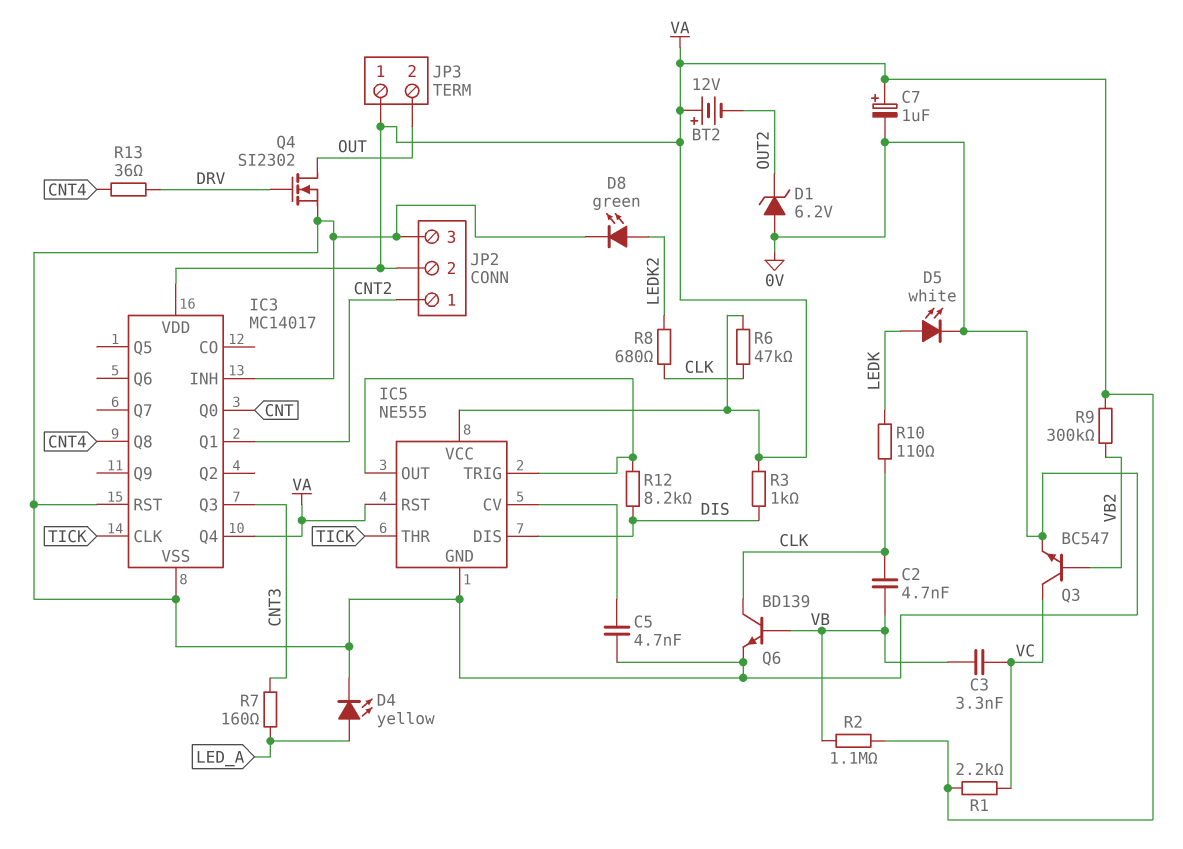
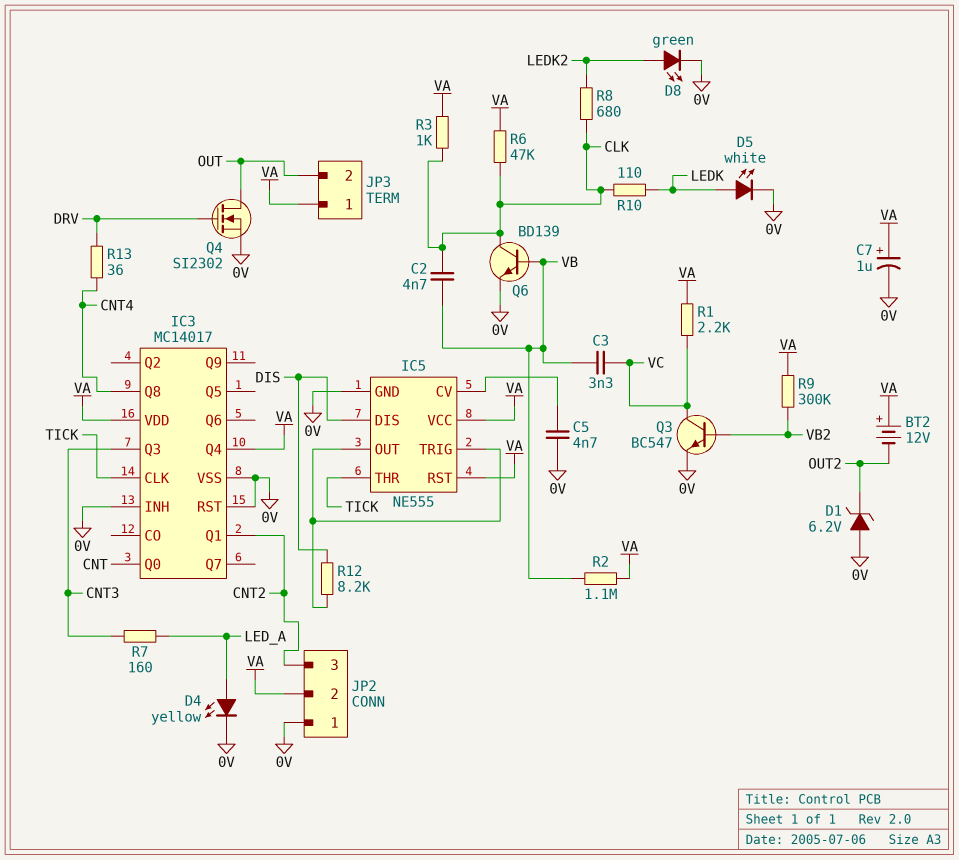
JP2 pin 1: CNT2 -> 0V
JP2 pin 3: 0V -> CNT2
R3: 1k (DIS, VA) -> 1k (CLK, VA)

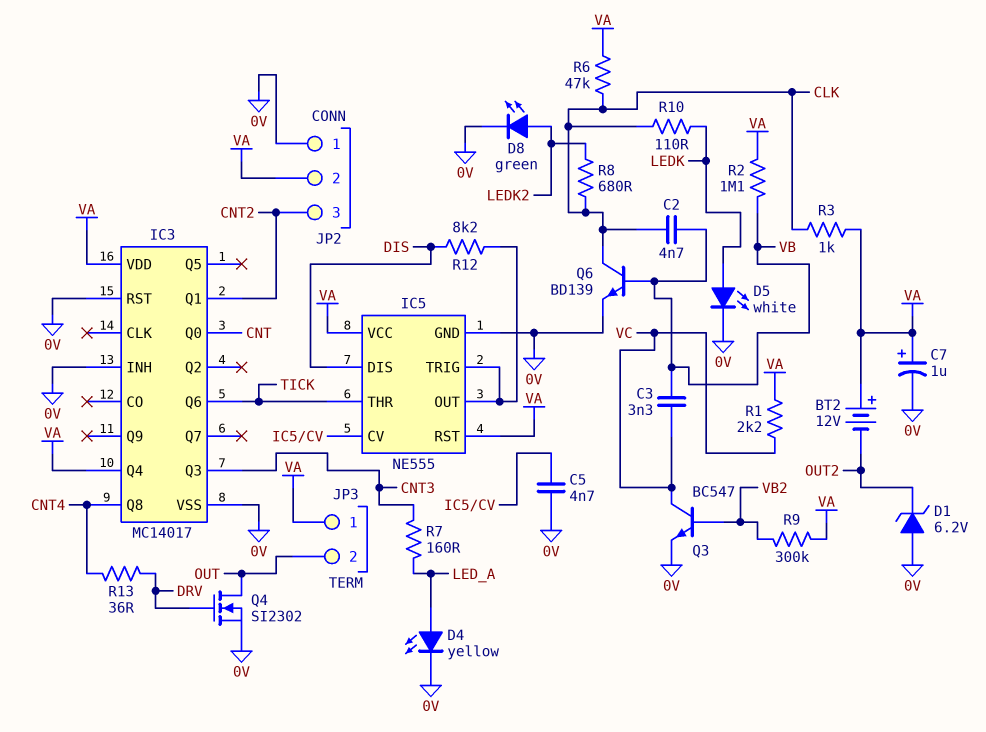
IC3 pin CLK: TICK -> none
IC3 pin Q6: none -> TICK

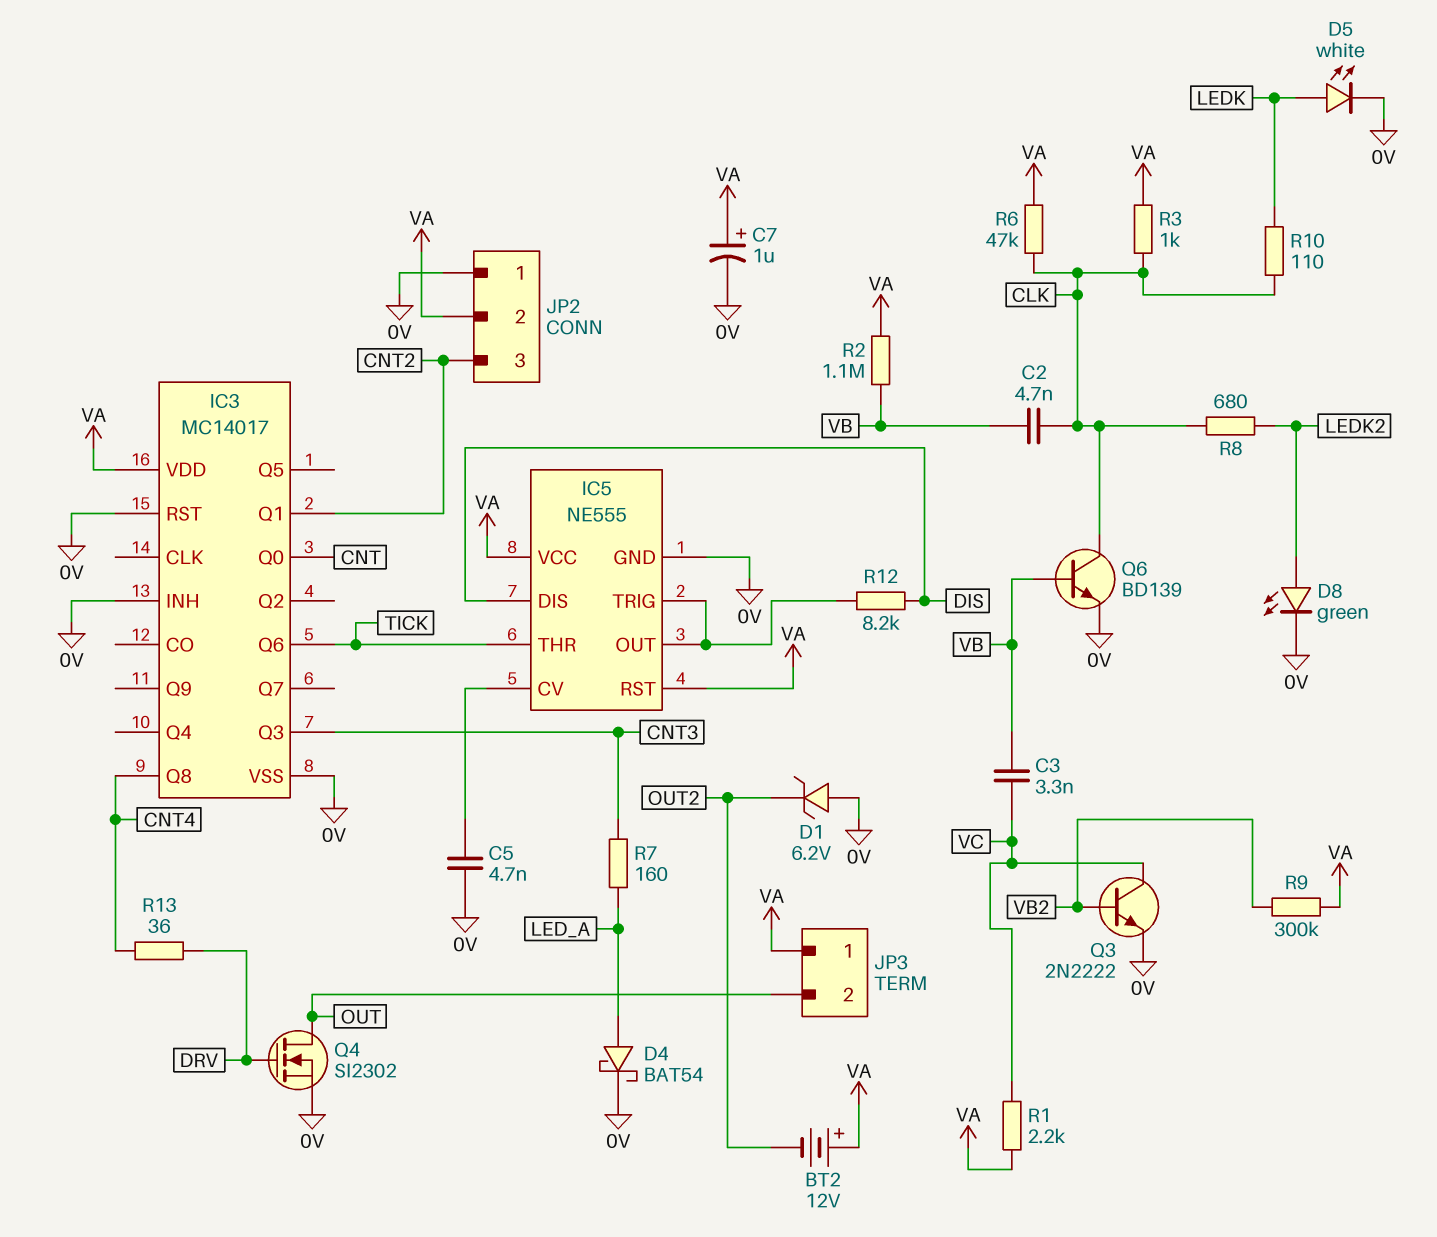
D4: LED yellow (A LED_A, K 0V) -> schottky BAT54 (A LED_A, K 0V)
IC3 pin Q4: VA -> none
Q3: NPN BC547 (B VB2, C VC, E 0V) -> NPN 2N2222 (B VB2, C VC, E 0V)

